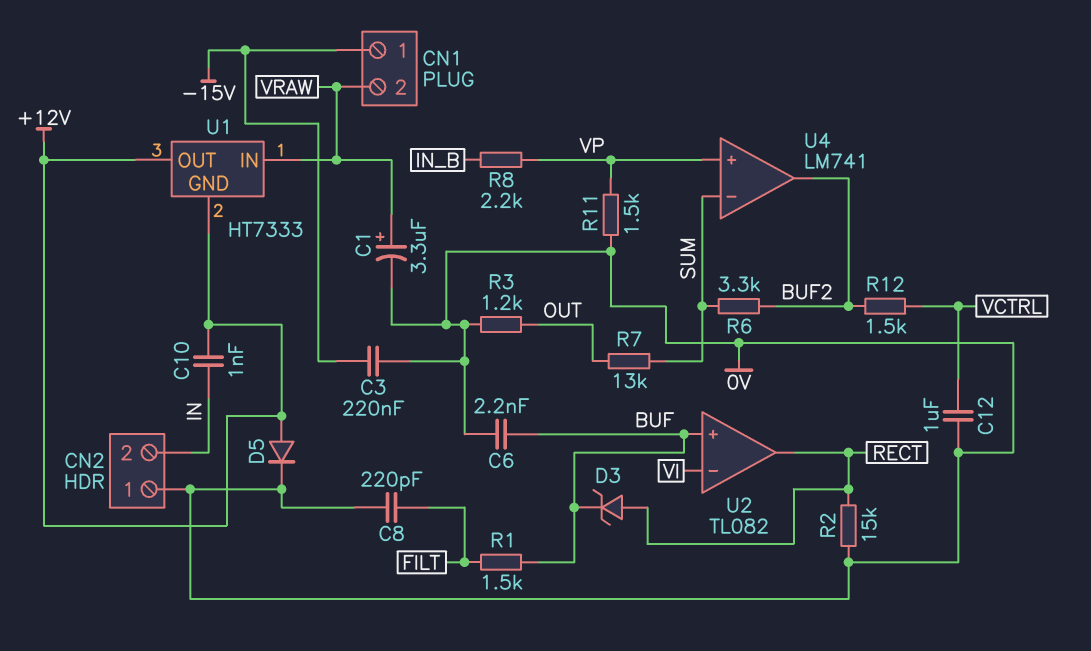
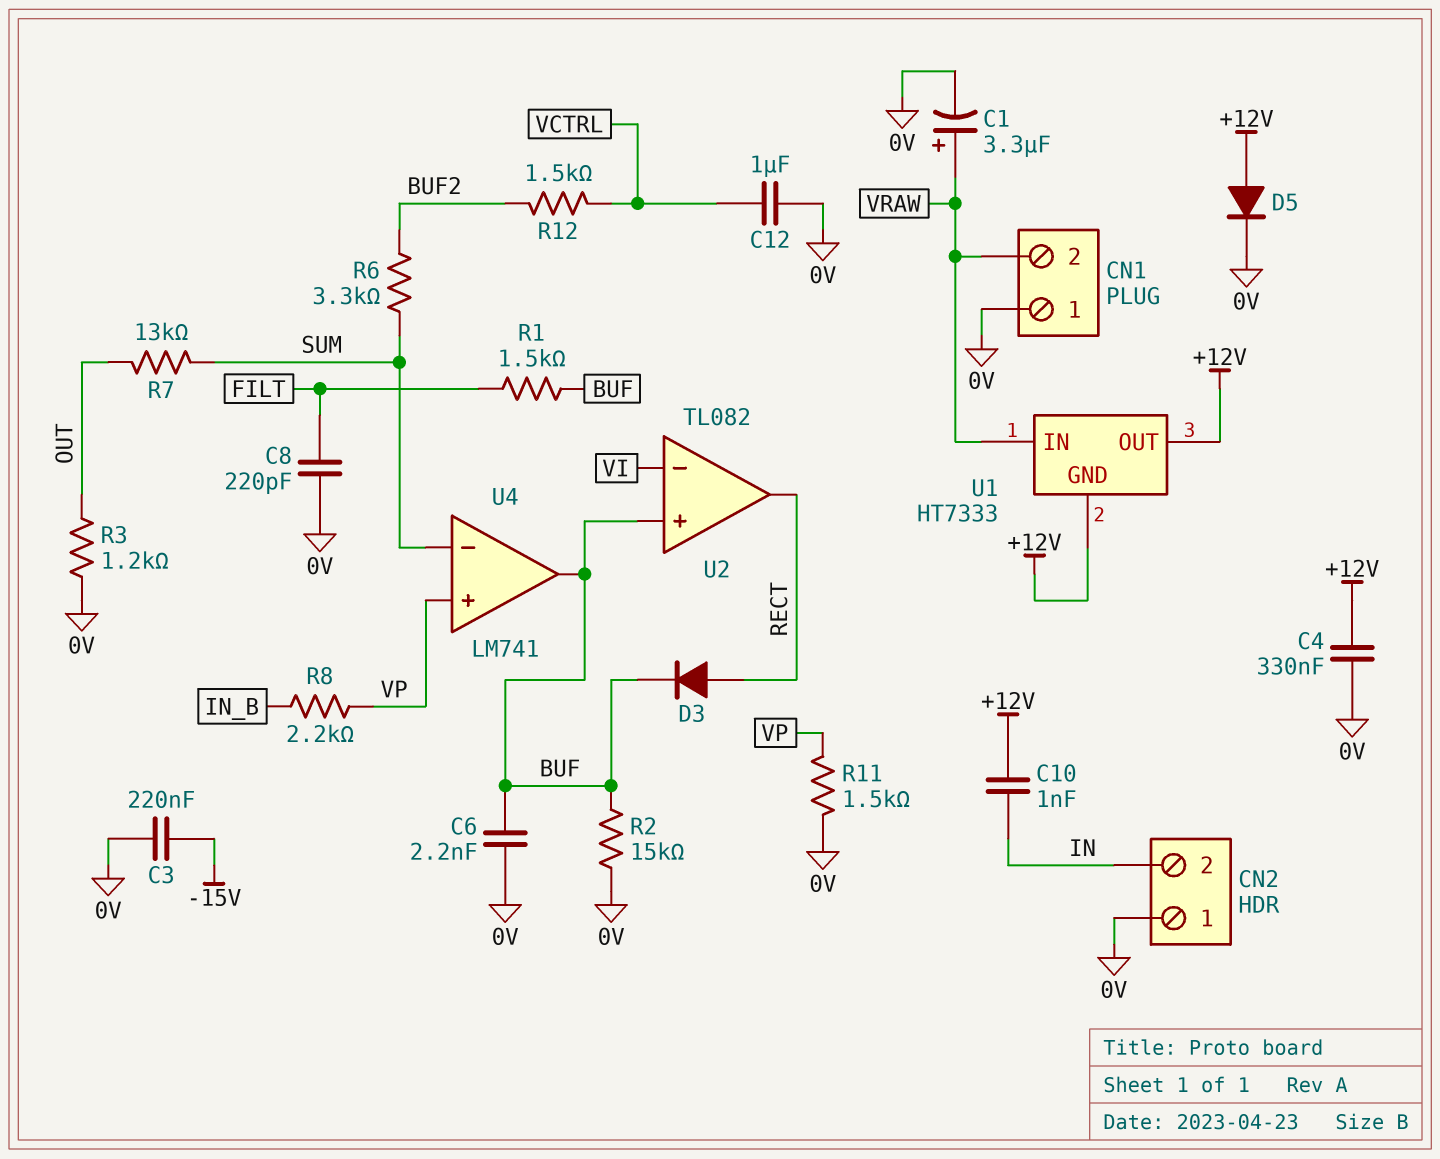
C4: none -> 330nF (+12V, 0V)
CN1 pin 1: -15V -> 0V
D3: zener (A RECT, K BUF) -> diode (A RECT, K BUF)
R2: 15k (0V, RECT) -> 15k (0V, BUF)
U4 pin out: BUF2 -> BUF

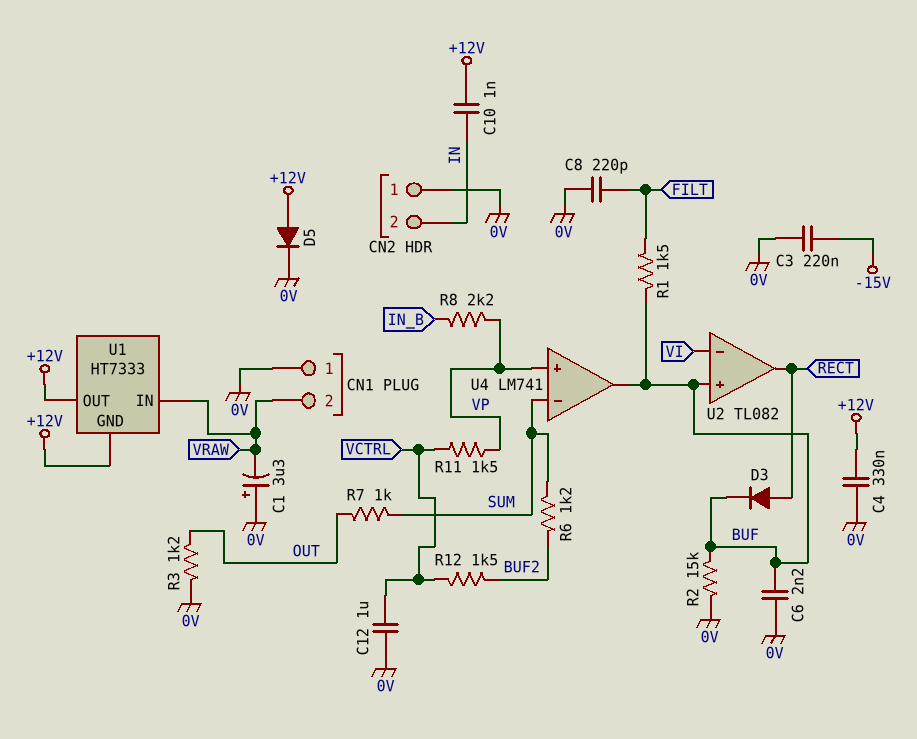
C1: 3.3uF (plus VRAW, minus 0V) -> 3.3uF (plus 0V, minus VRAW)
R6: 3.3k (BUF2, SUM) -> 1.2k (BUF2, SUM)
R7: 13k (OUT, SUM) -> 1k (OUT, SUM)
R11: 1.5k (0V, VP) -> 1.5k (VCTRL, VP)

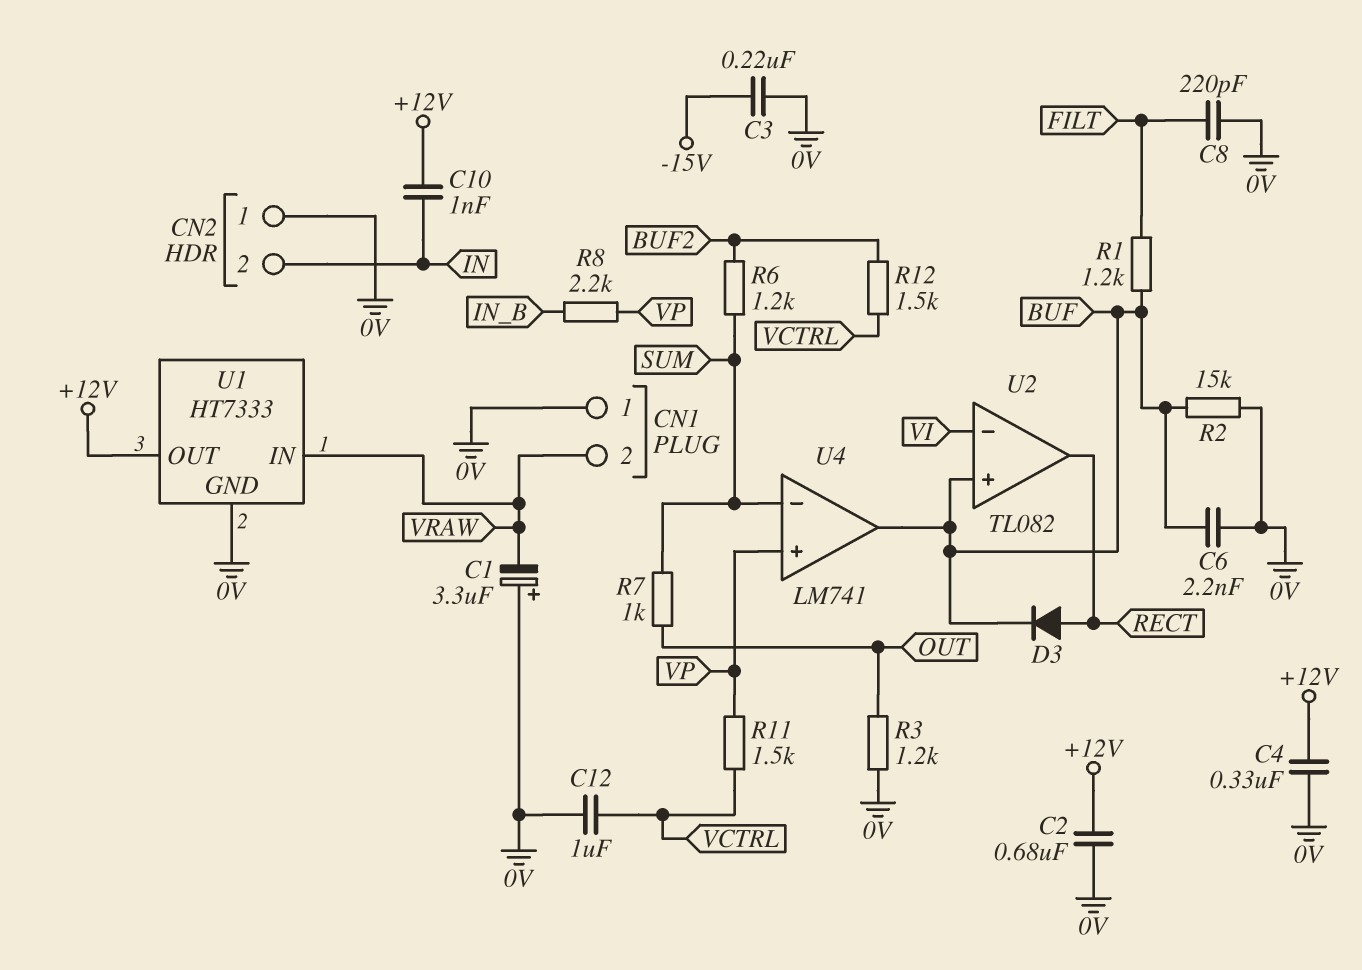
C2: none -> 680nF (+12V, 0V)
D5: diode (A +12V, K 0V) -> none
R1: 1.5k (BUF, FILT) -> 1.2k (BUF, FILT)
U1 pin GND: +12V -> 0V

